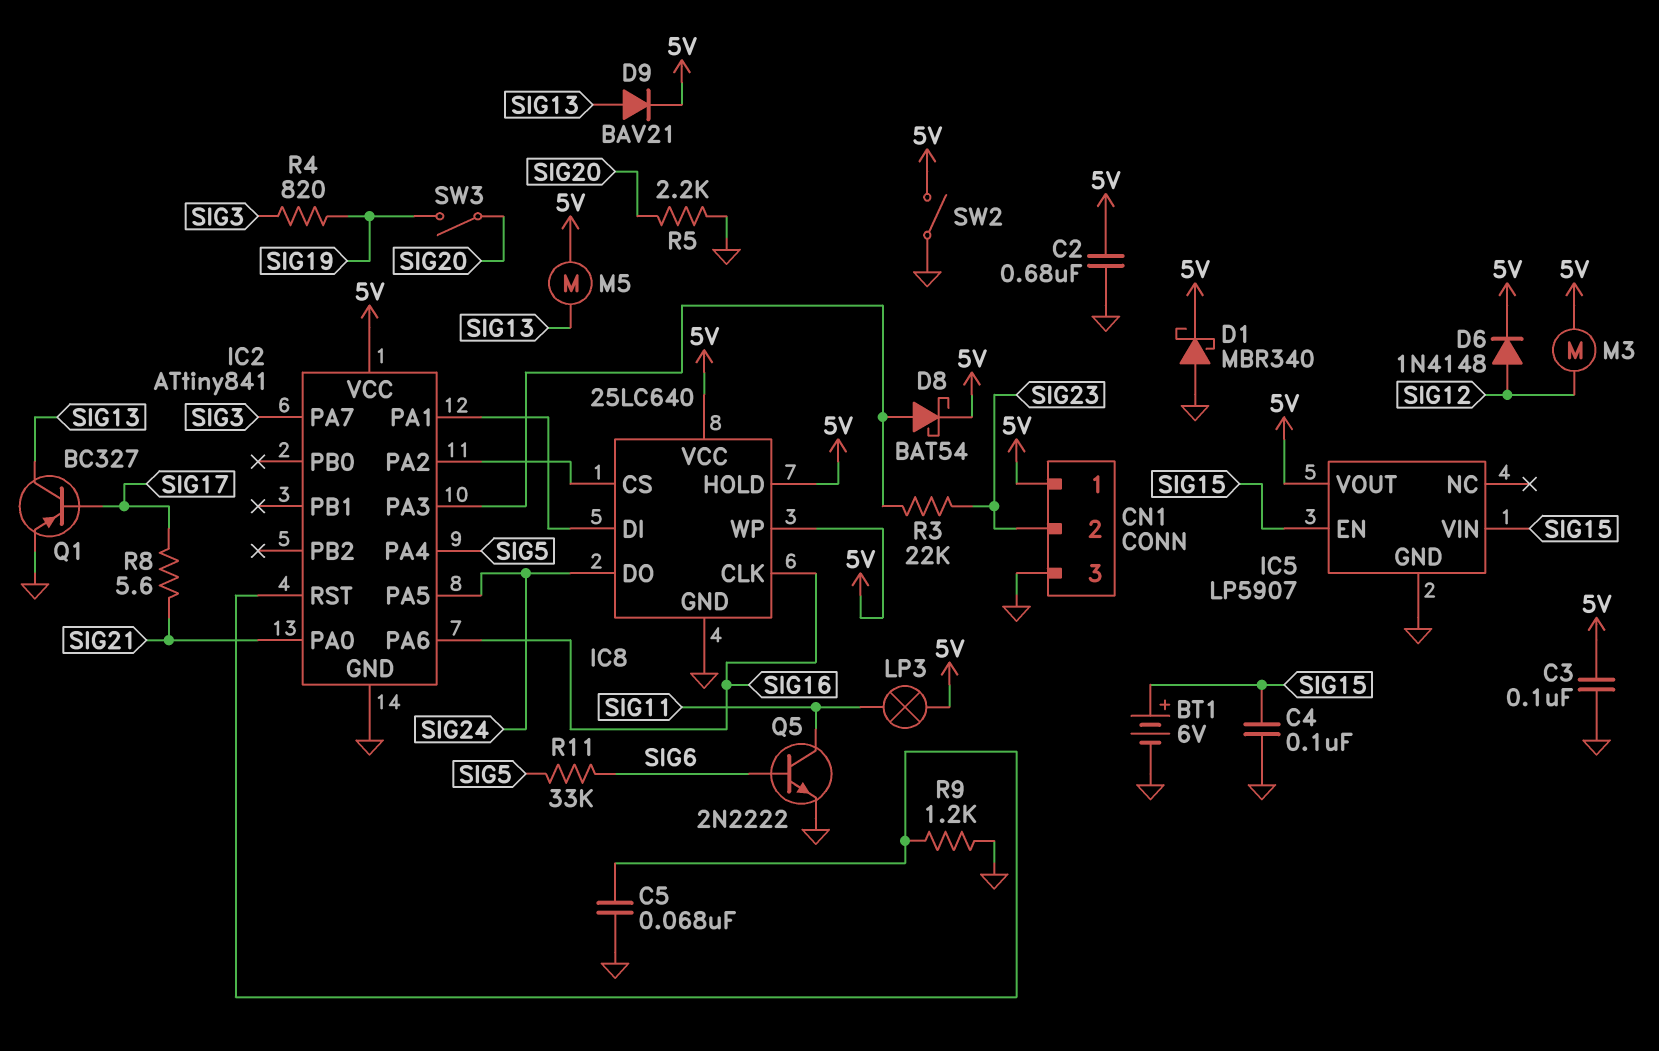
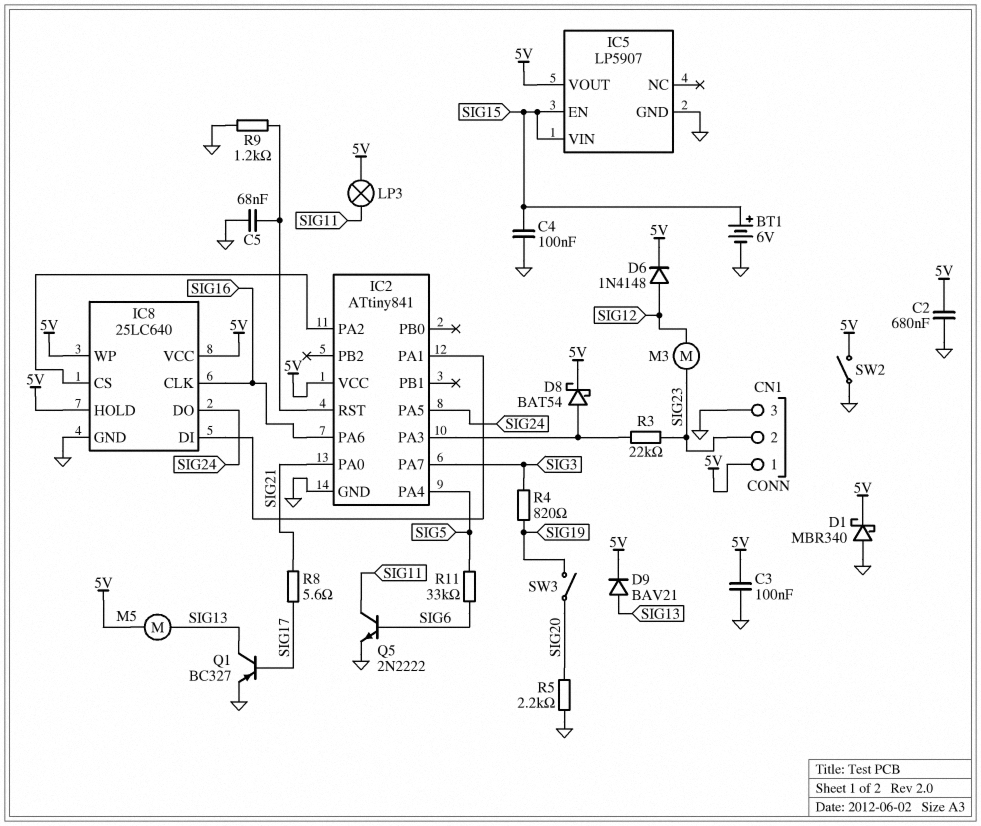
M3: motor (5V, SIG12) -> motor (SIG12, SIG23)

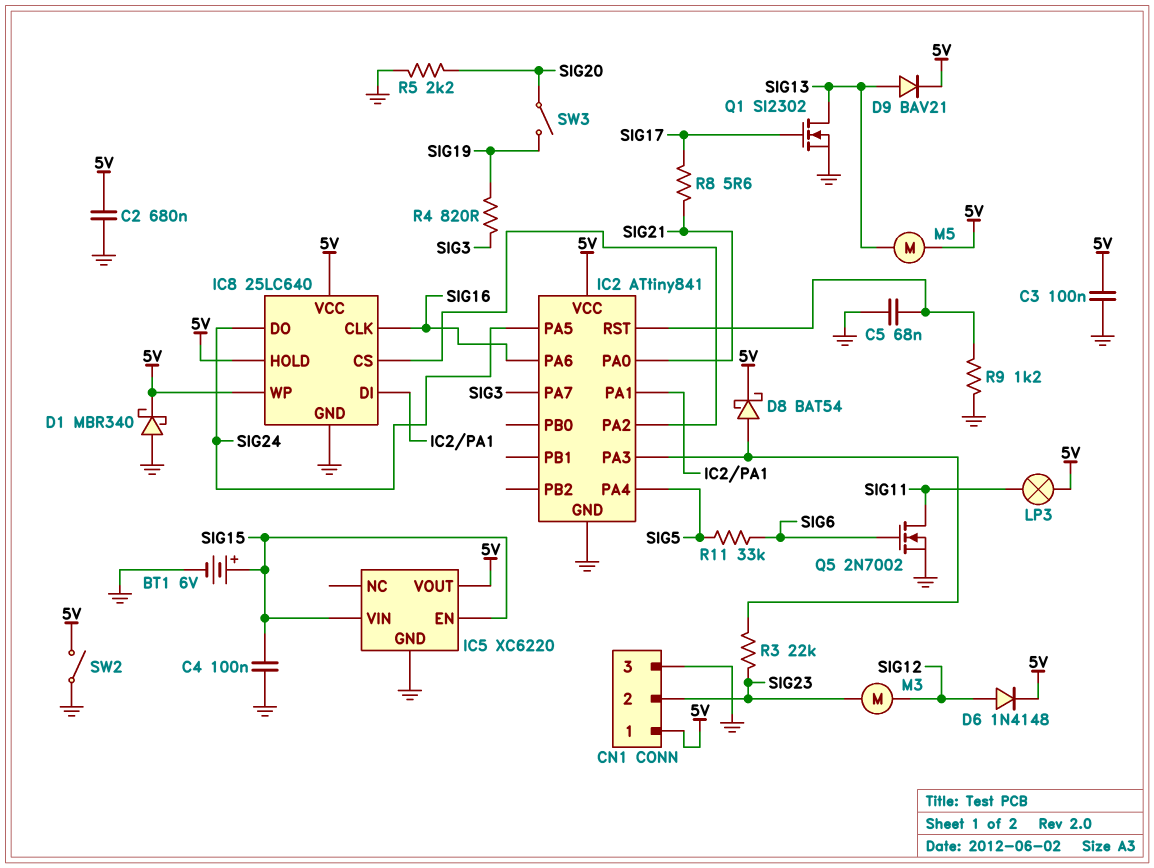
IC5: LP5907 -> XC6220
Q1: PNP BC327 (B SIG17, C SIG13, E GND) -> NMOS SI2302 (G SIG17, D SIG13, S GND)
Q5: NPN 2N2222 (B SIG6, C SIG11, E GND) -> NMOS 2N7002 (G SIG6, D SIG11, S GND)

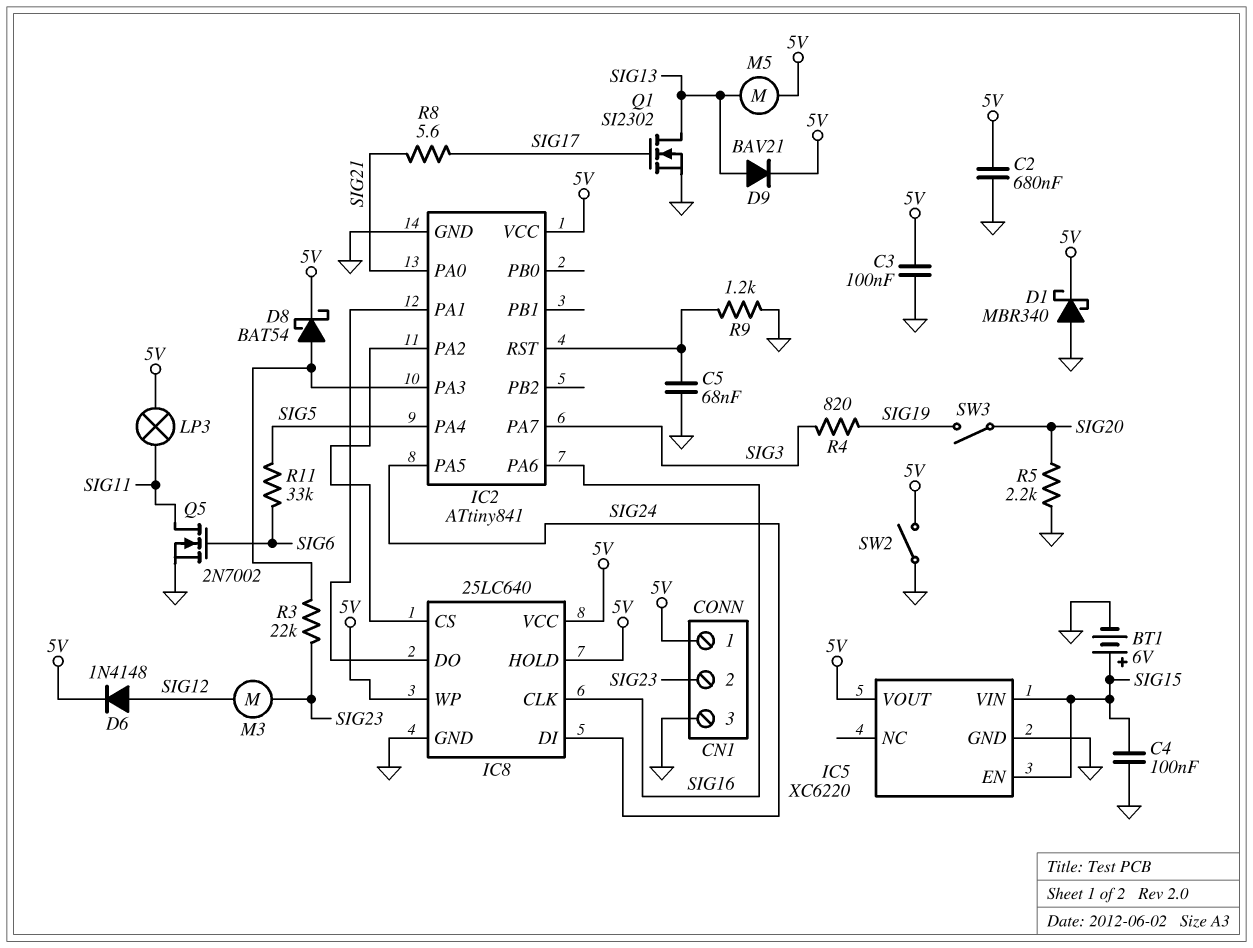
IC8 pin DI: IC2/PA1 -> SIG24
IC8 pin DO: SIG24 -> IC2/PA1

